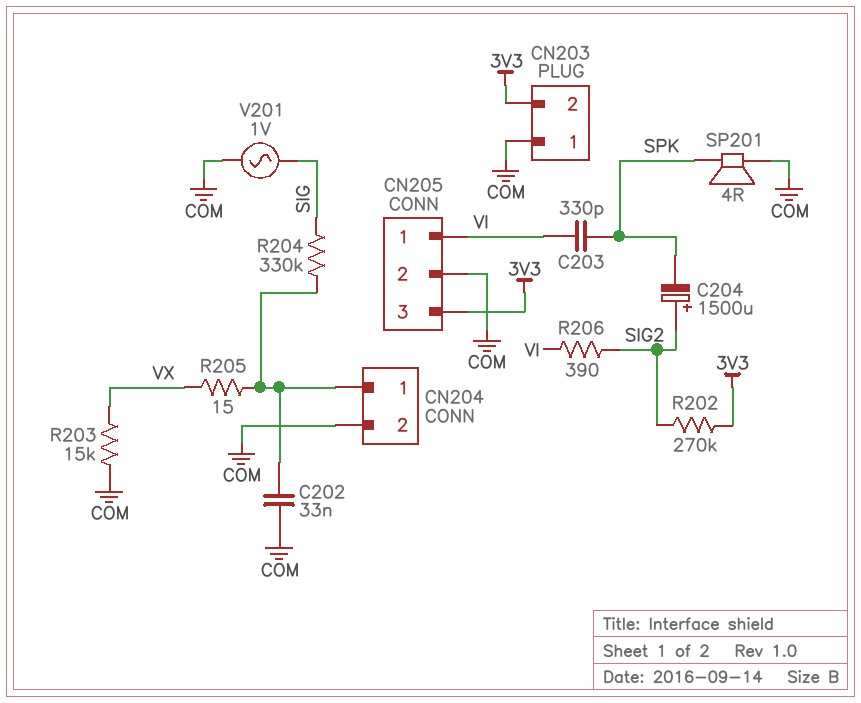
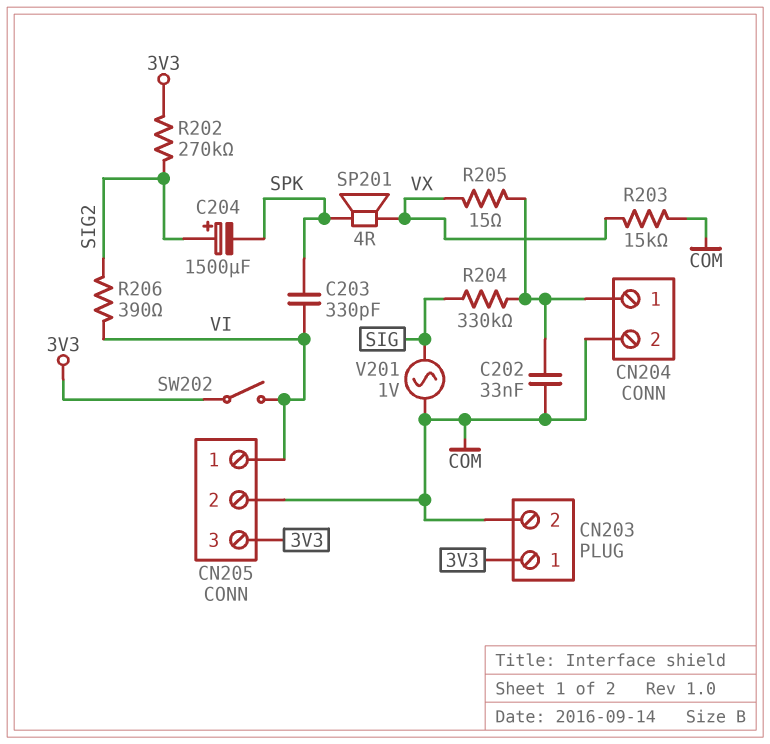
CN203 pin 1: COM -> 3V3
CN203 pin 2: 3V3 -> COM
SP201: speaker 4R (COM, SPK) -> speaker 4R (SPK, VX)
SW202: none -> switch (3V3, VI)

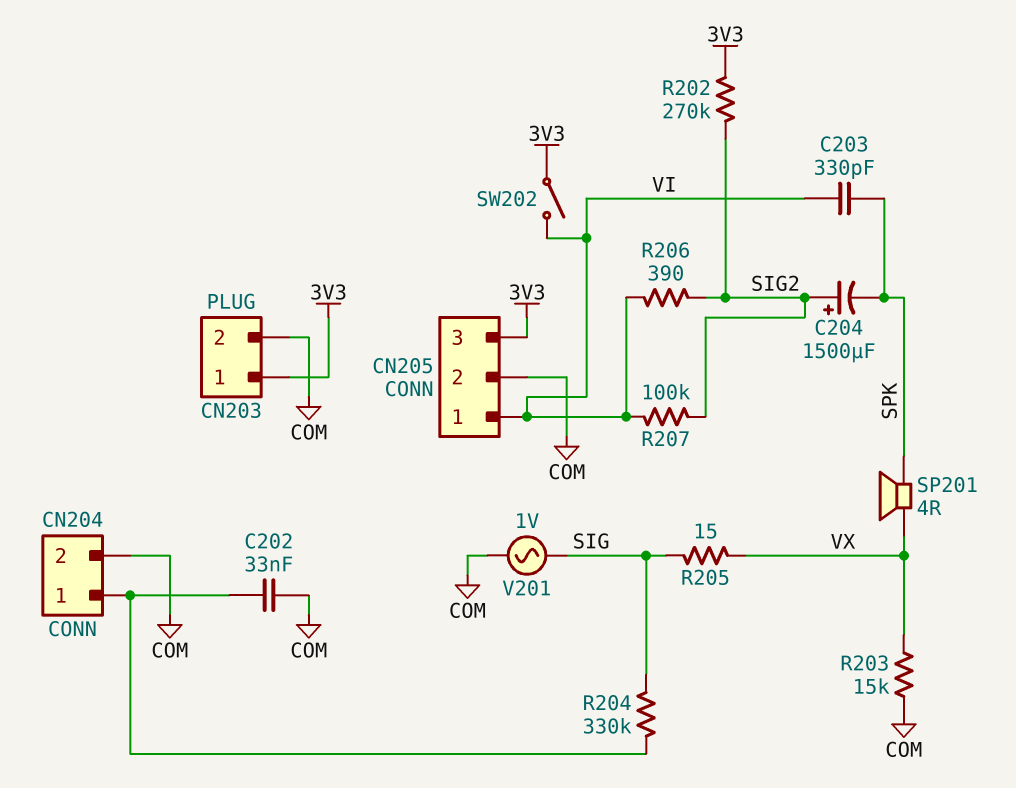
R205: 15 (CN204/1, VX) -> 15 (SIG, VX)
R207: none -> 100k (SIG2, VI)

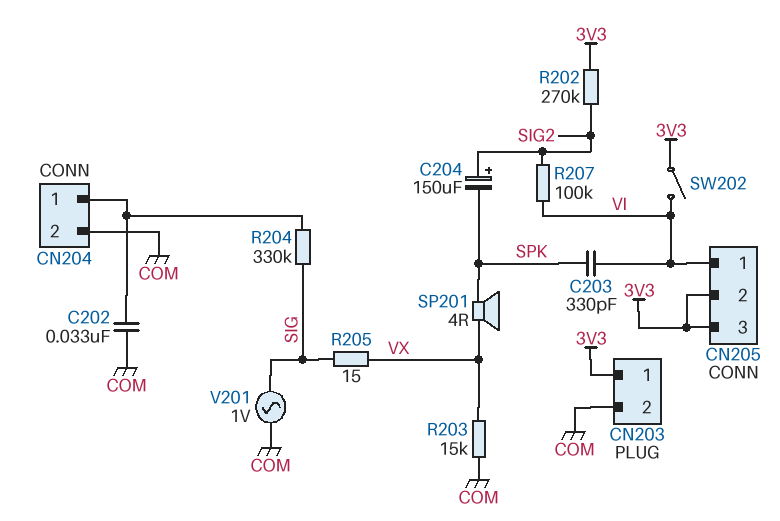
C204: 1500uF (plus SIG2, minus SPK) -> 150uF (plus SIG2, minus SPK)
CN205 pin 2: COM -> 3V3
R206: 390 (SIG2, VI) -> none

